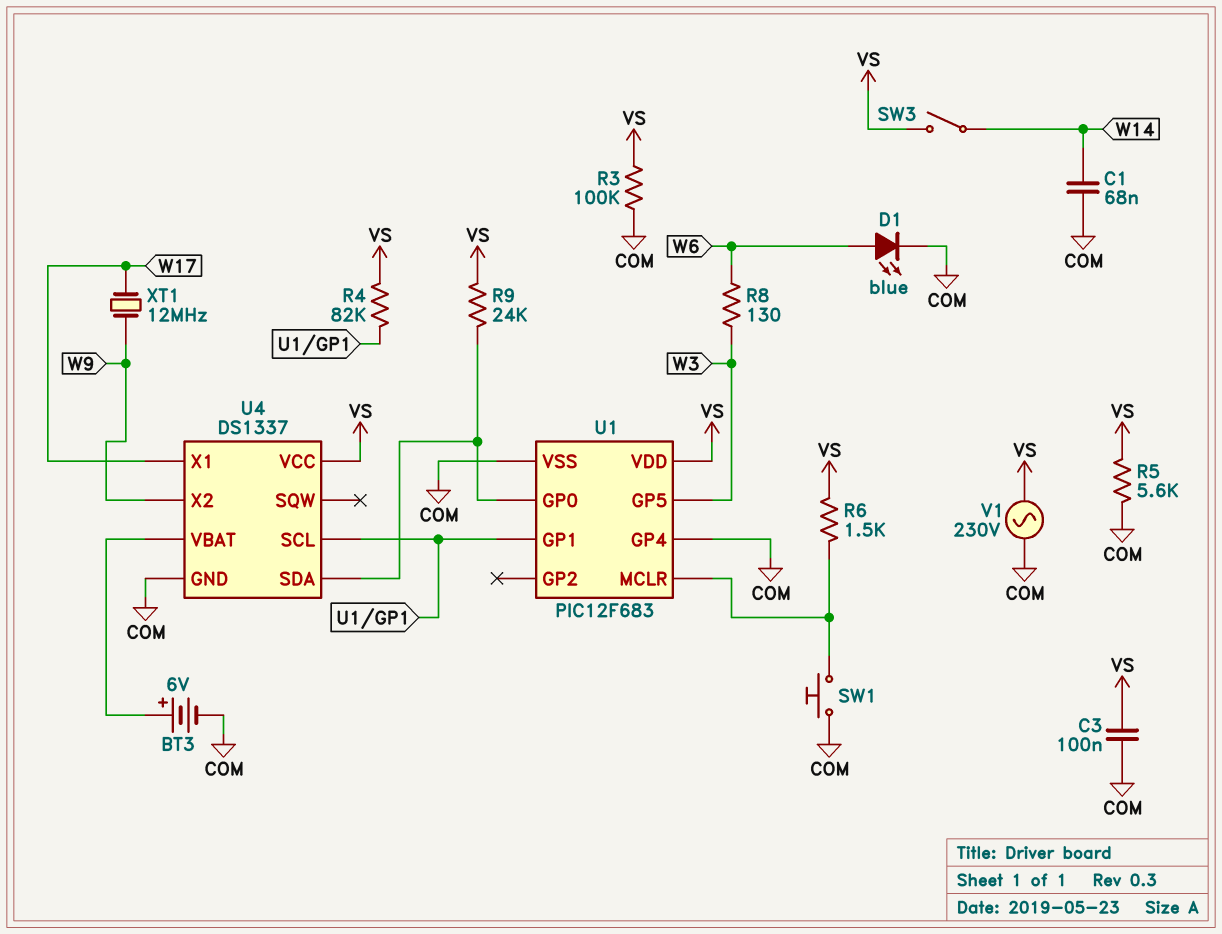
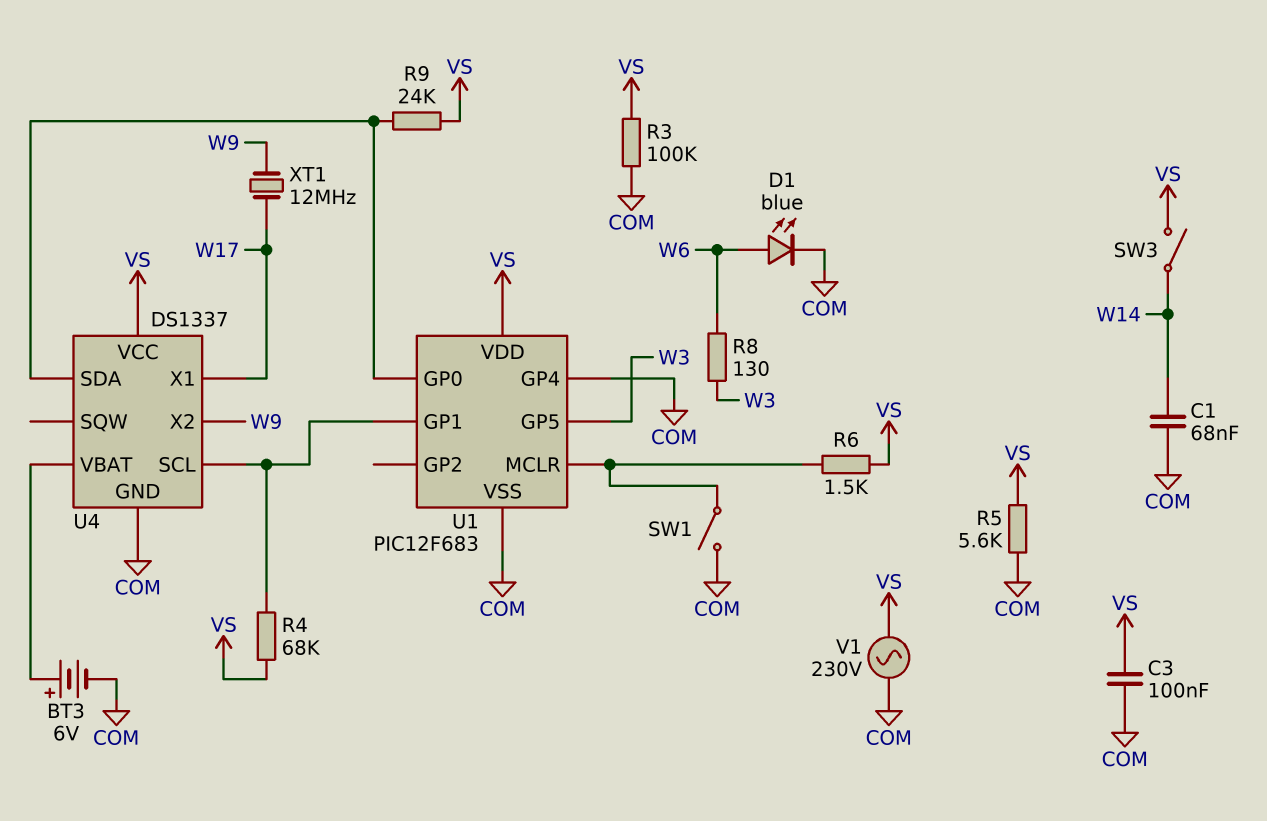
R4: 82k (U1/GP1, VS) -> 68k (U1/GP1, VS)
SW1: button (COM, U1/MCLR) -> switch (COM, U1/MCLR)

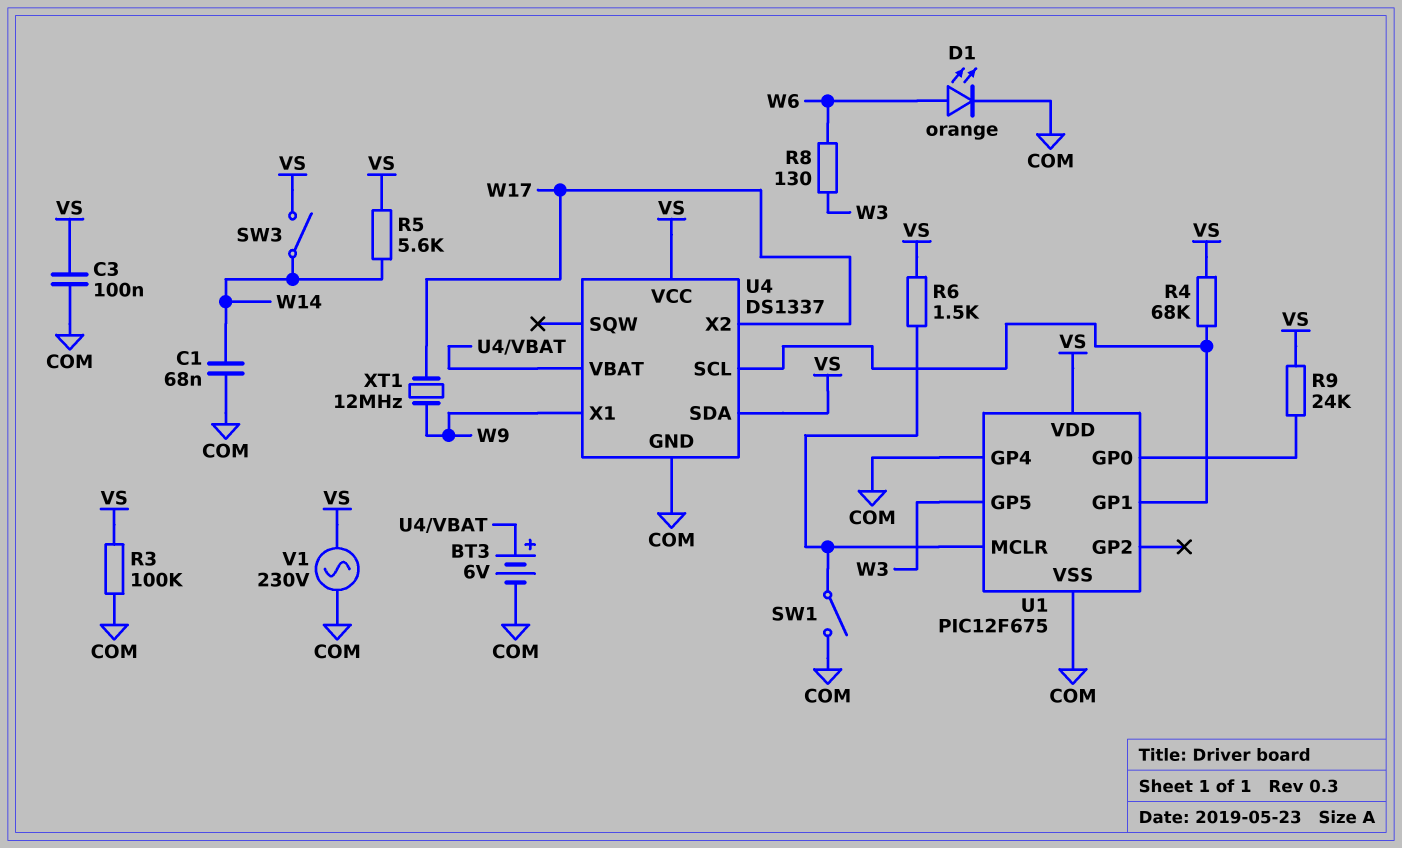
D1: LED blue (A W6, K COM) -> LED orange (A W6, K COM)
R5: 5.6k (COM, VS) -> 5.6k (VS, W14)
U1: PIC12F683 -> PIC12F675
U4 pin SDA: U1/GP0 -> VS
U4 pin X1: W17 -> W9
U4 pin X2: W9 -> W17

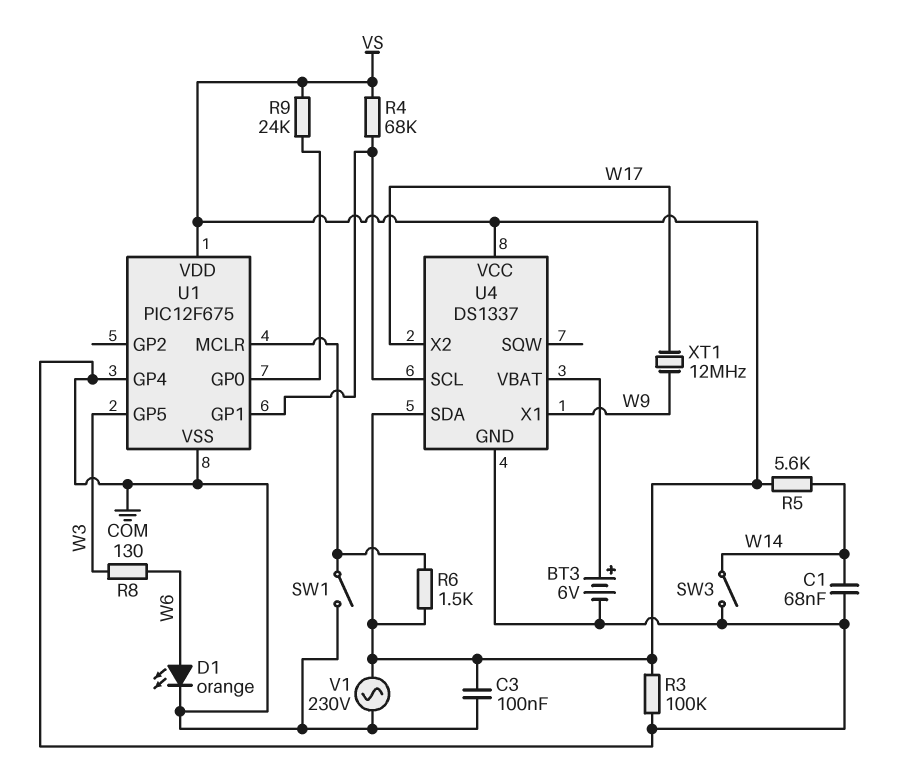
SW3: switch (VS, W14) -> switch (COM, W14)

